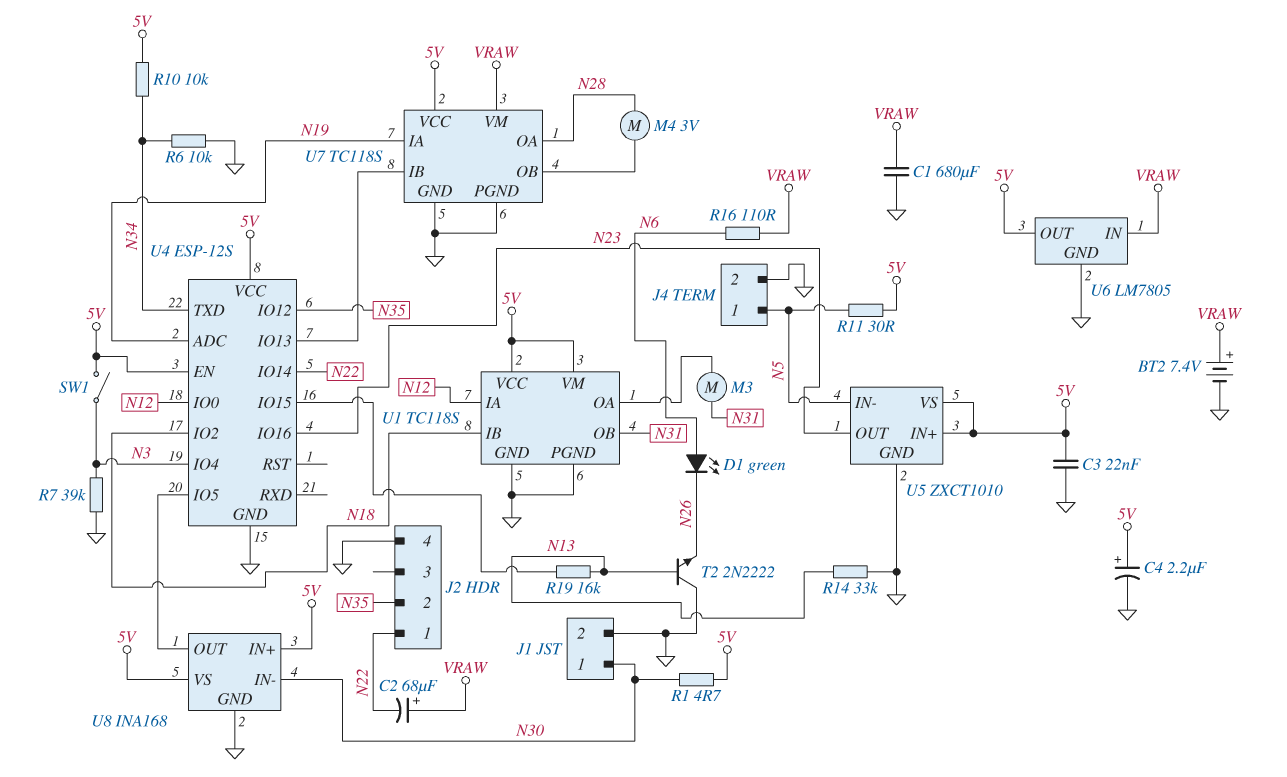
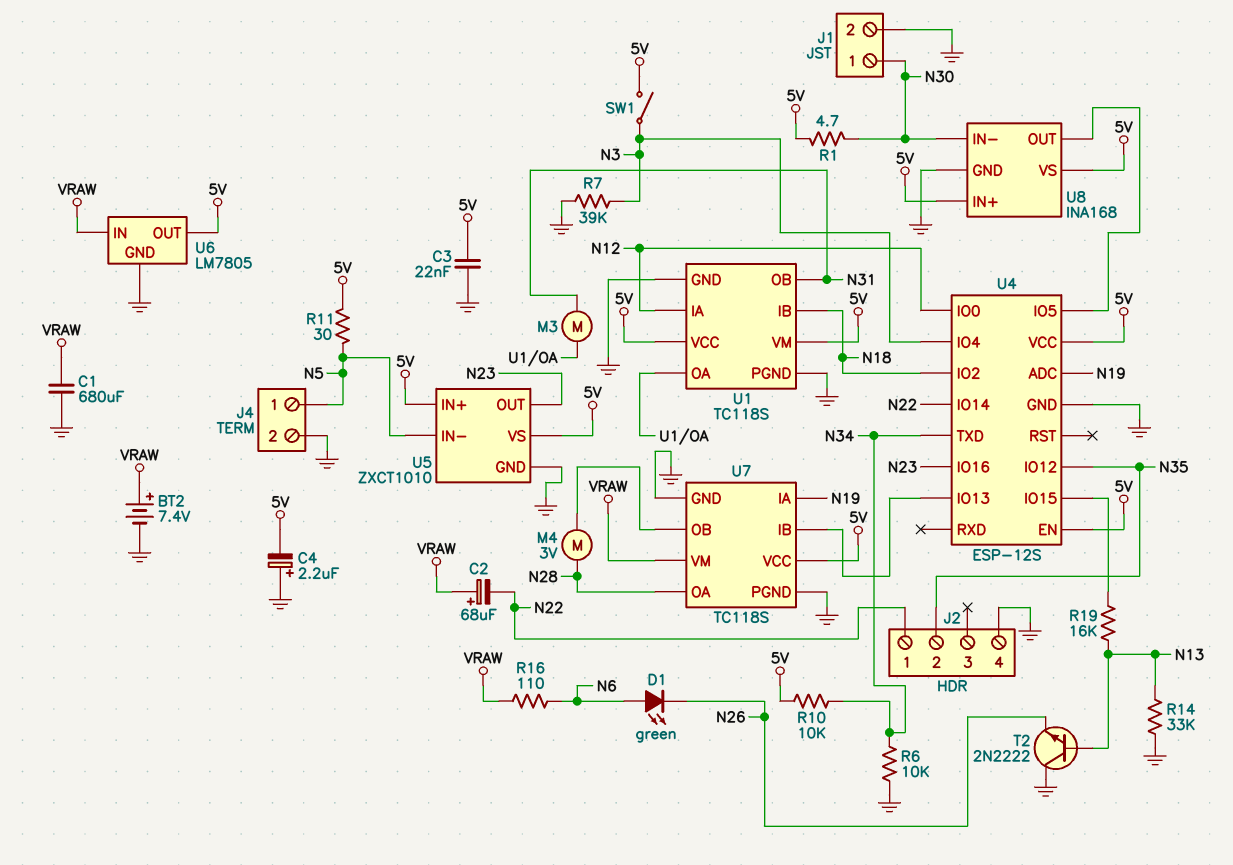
C4: 2.2uF (plus 5V, minus GND) -> 2.2uF (plus GND, minus 5V)

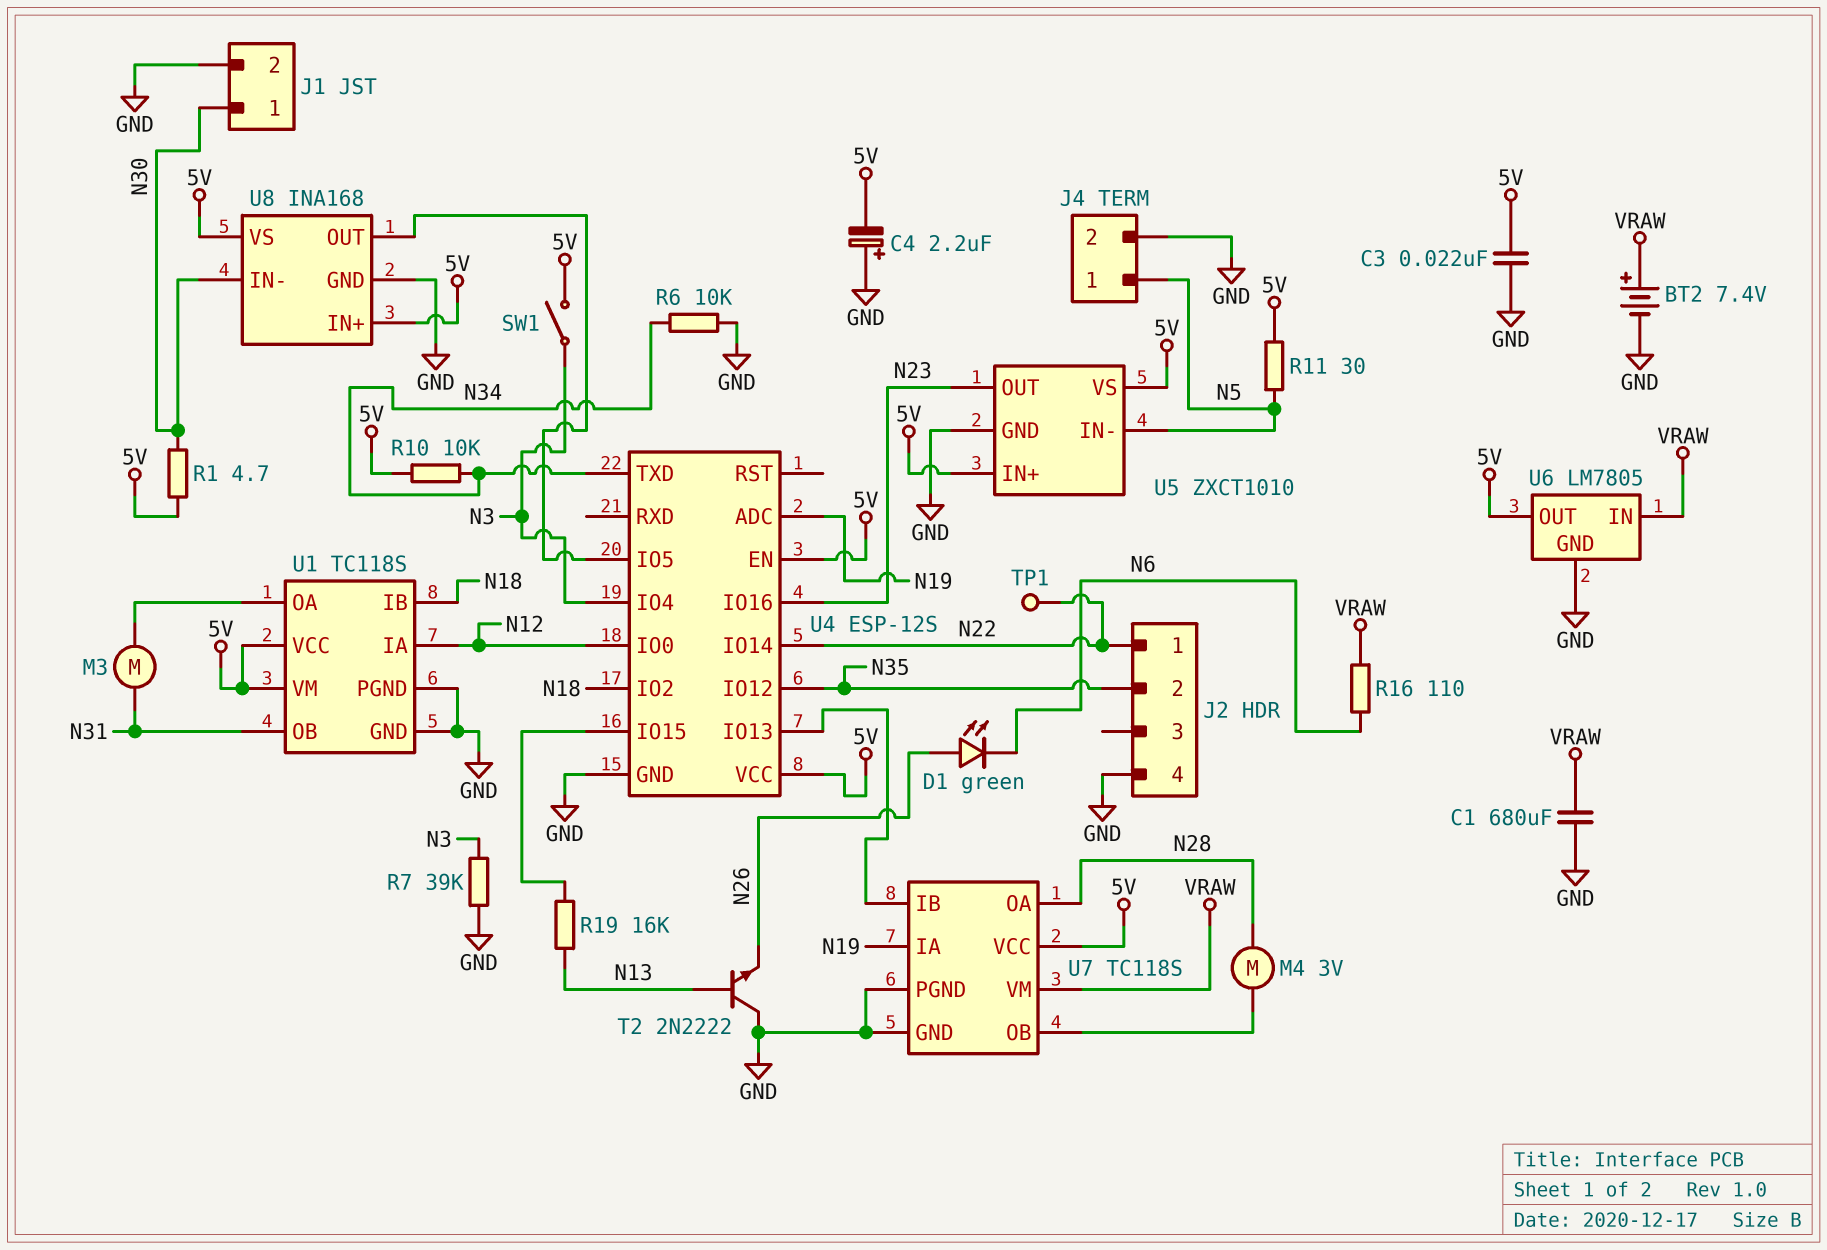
C2: 68uF (plus VRAW, minus N22) -> none
D1: LED green (A N6, K N26) -> LED green (A N26, K N6)
R14: 33k (GND, N13) -> none
TP1: none -> test point (N22)

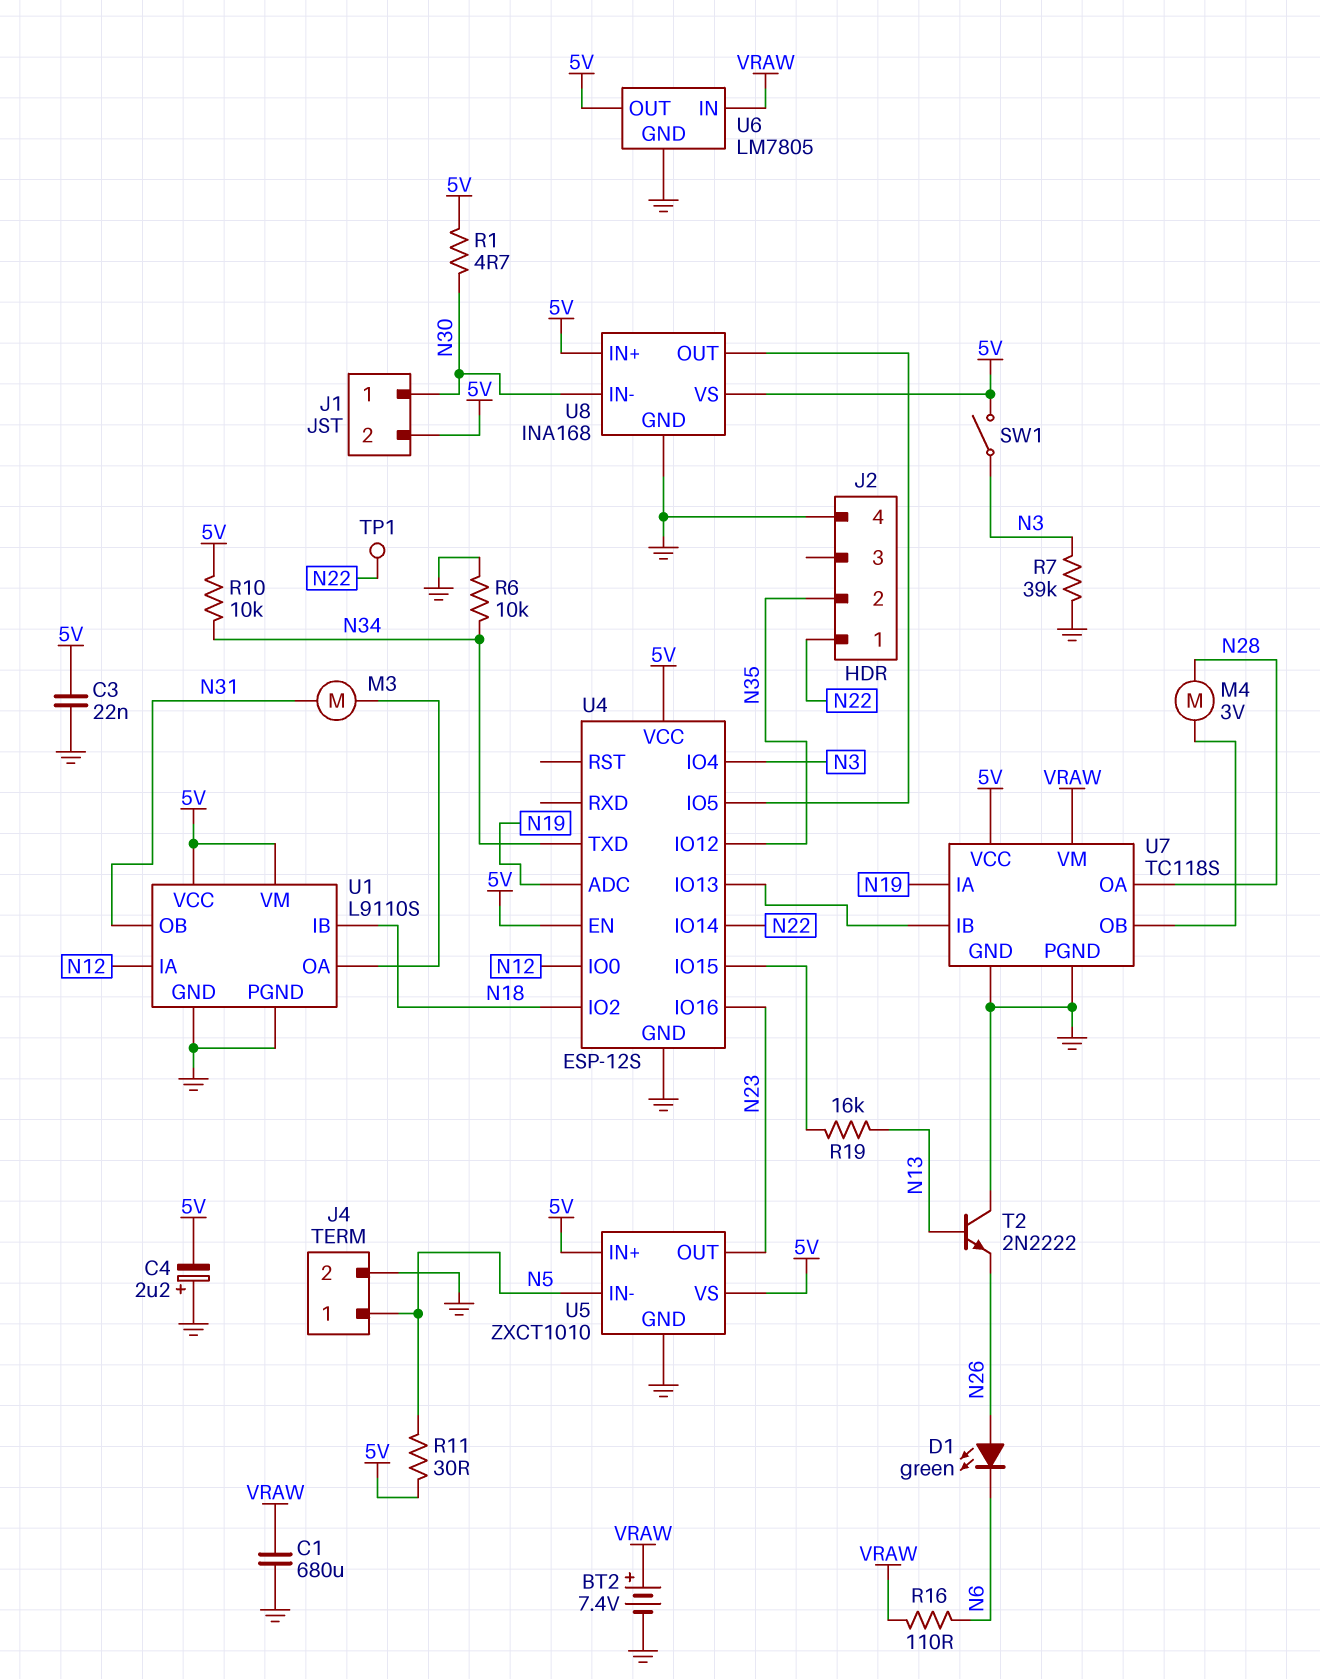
J1 pin 2: GND -> 5V
U1: TC118S -> L9110S

